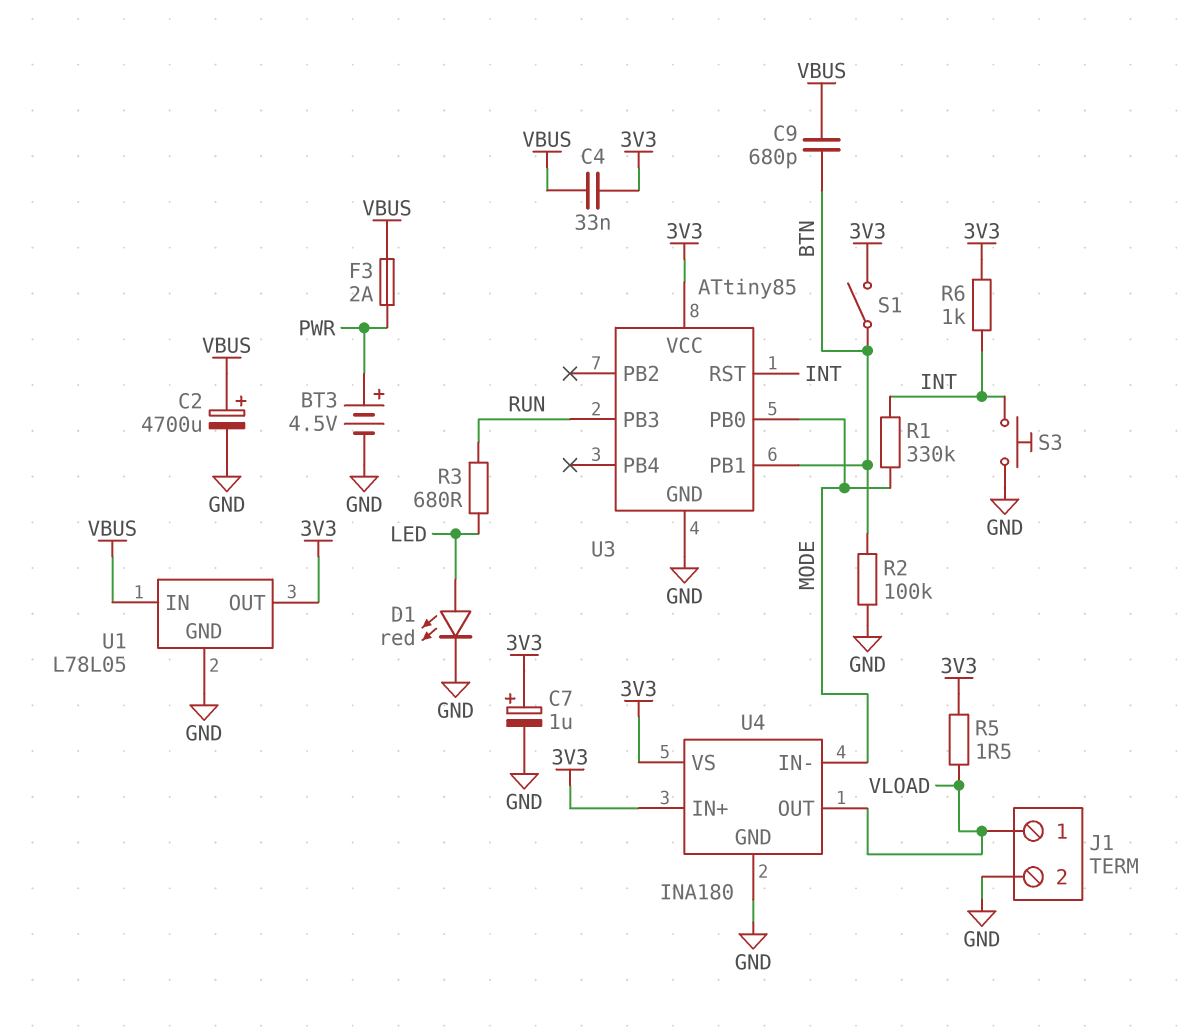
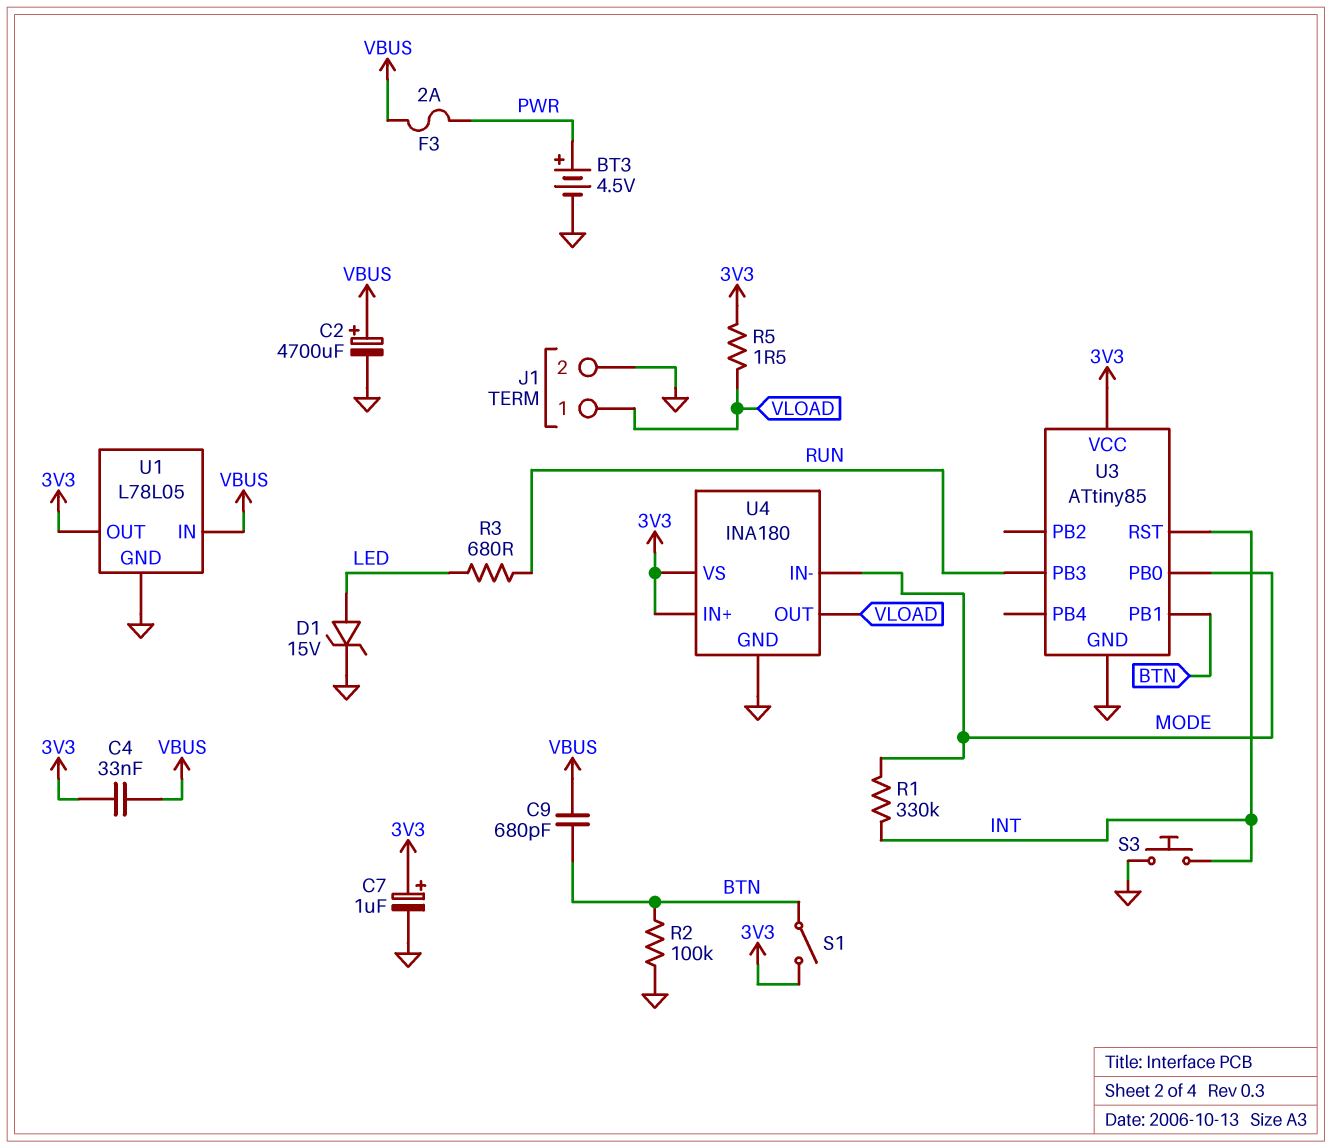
D1: LED red (A LED, K GND) -> zener 15V (A LED, K GND)
R6: 1k (3V3, INT) -> none

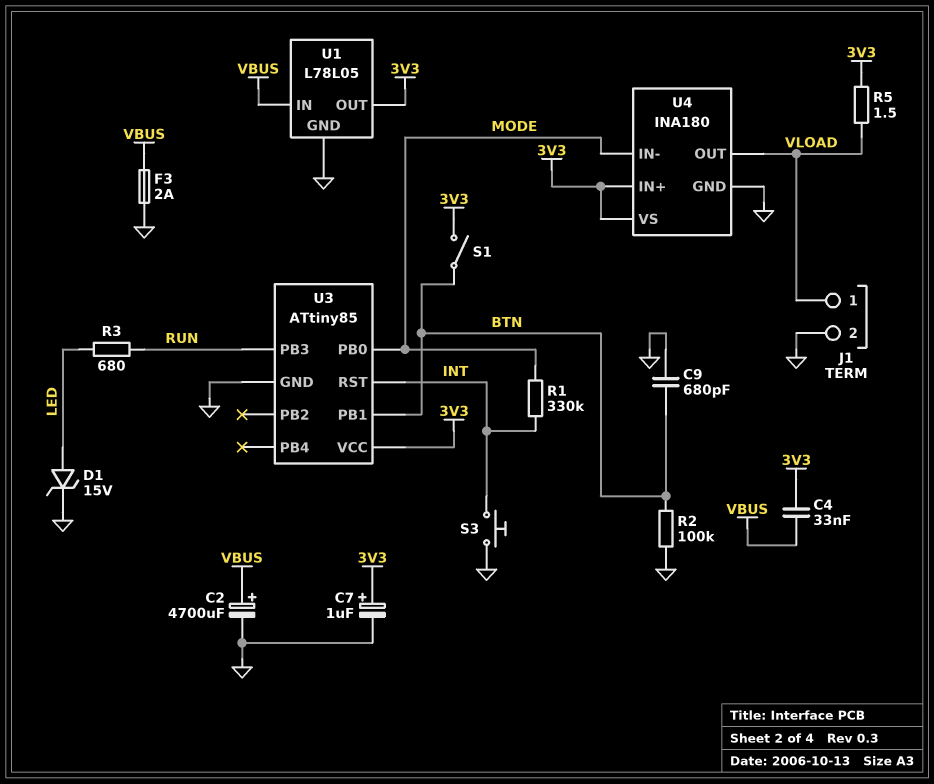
BT3: 4.5V (plus PWR, minus GND) -> none
C9: 680pF (BTN, VBUS) -> 680pF (BTN, GND)
F3: 2A (PWR, VBUS) -> 2A (GND, VBUS)

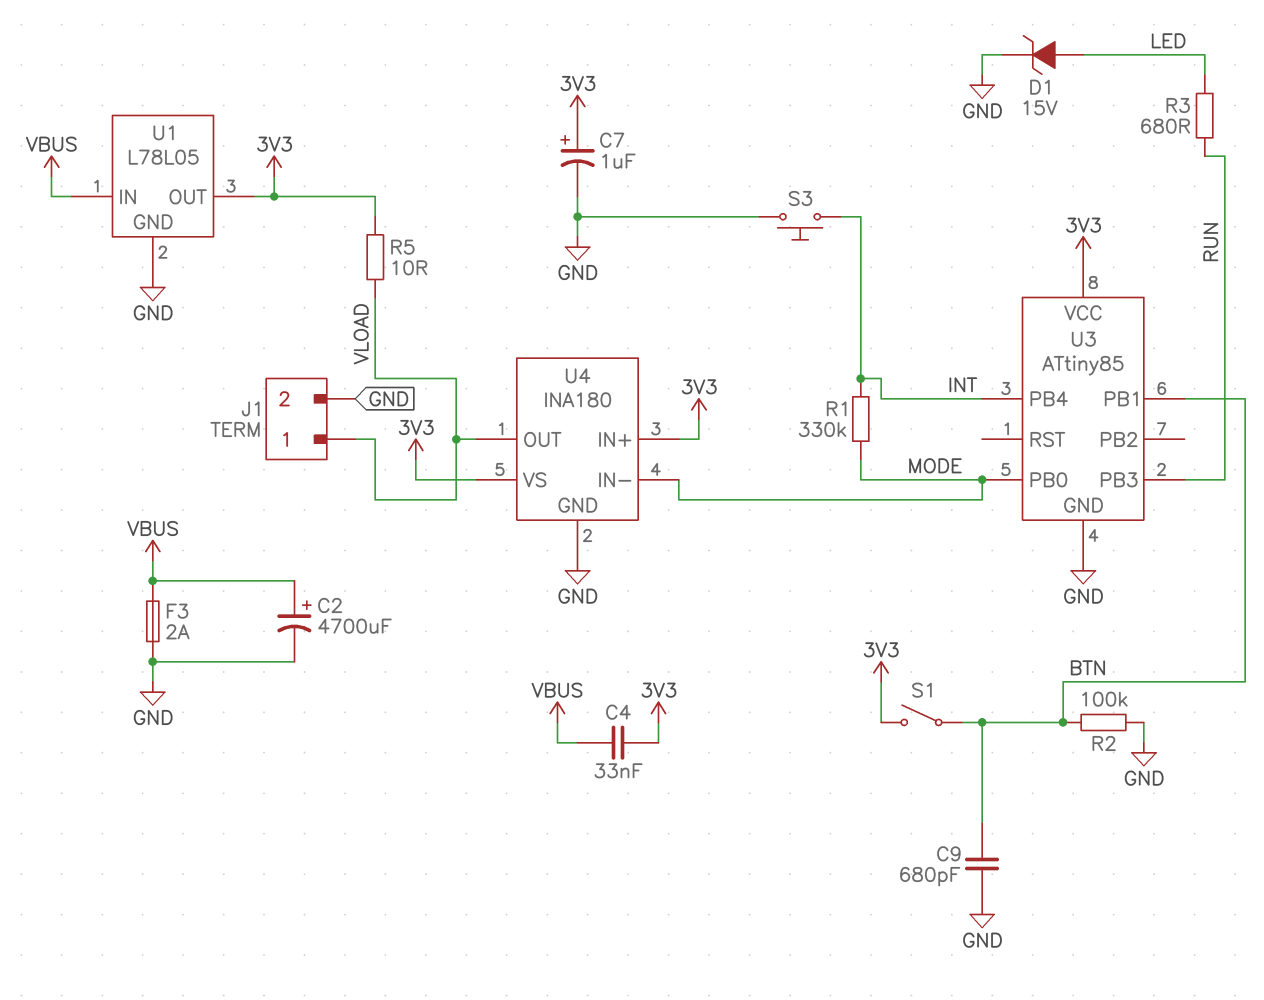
R5: 1.5 (3V3, VLOAD) -> 10 (3V3, VLOAD)
U3 pin PB4: none -> INT
U3 pin RST: INT -> none

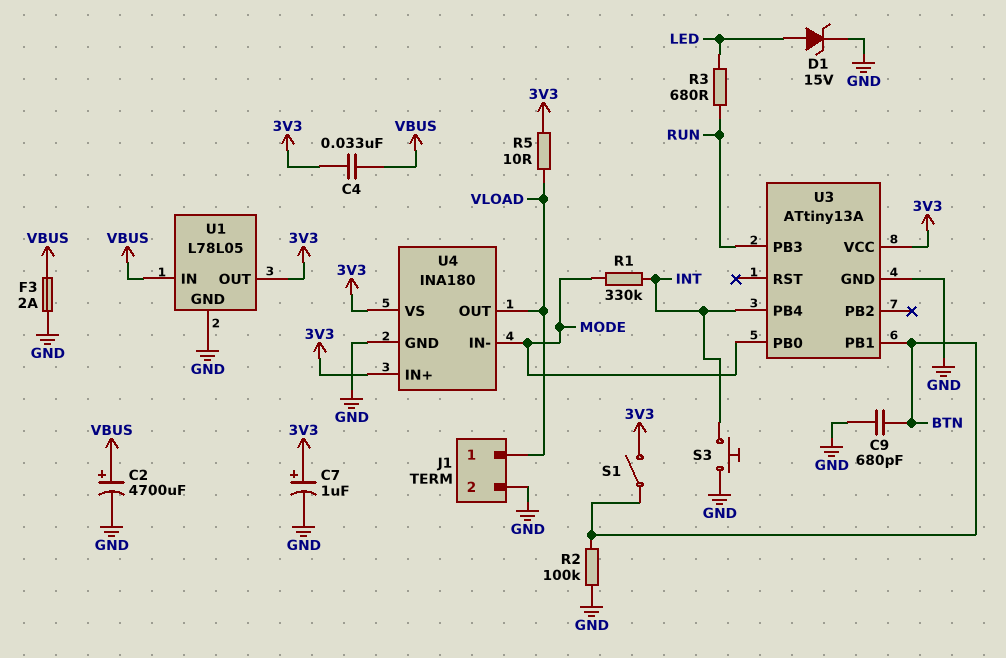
U3: ATtiny85 -> ATtiny13A

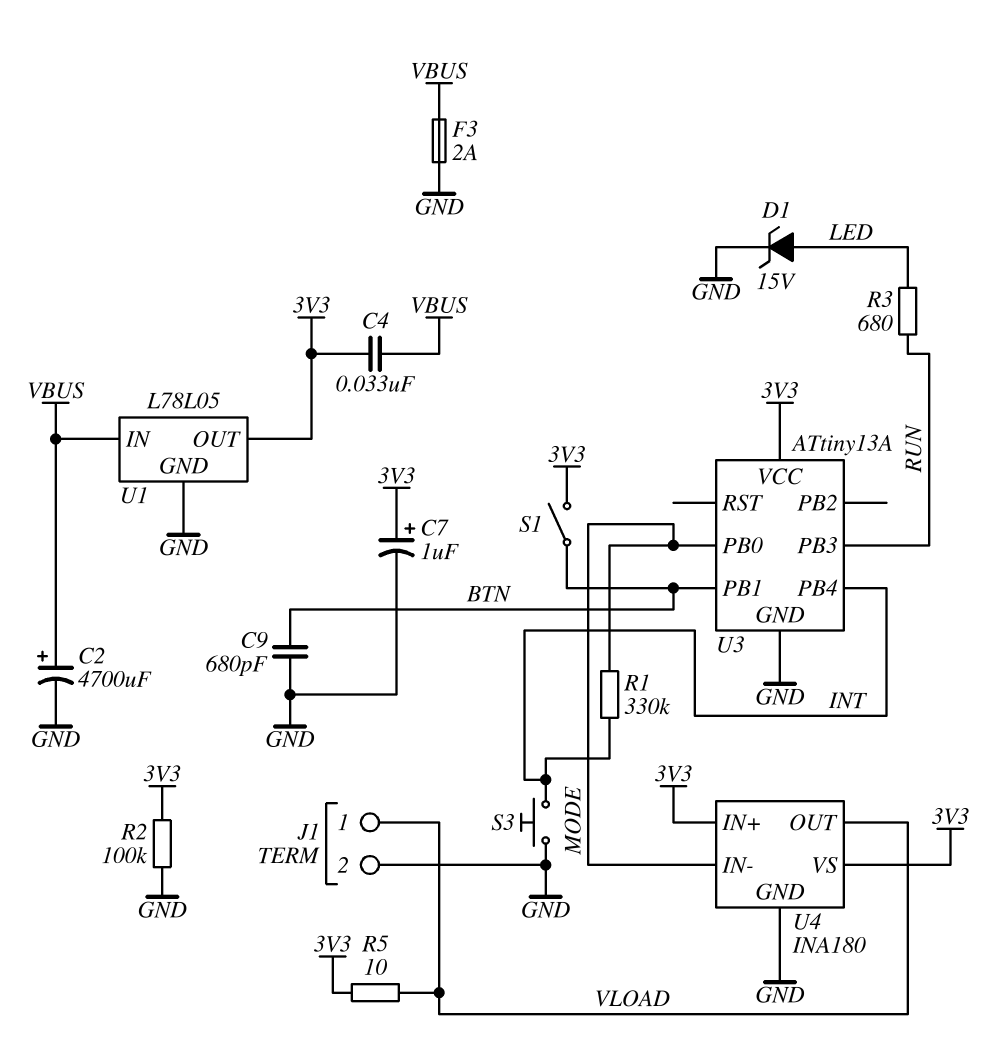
R2: 100k (BTN, GND) -> 100k (3V3, GND)

